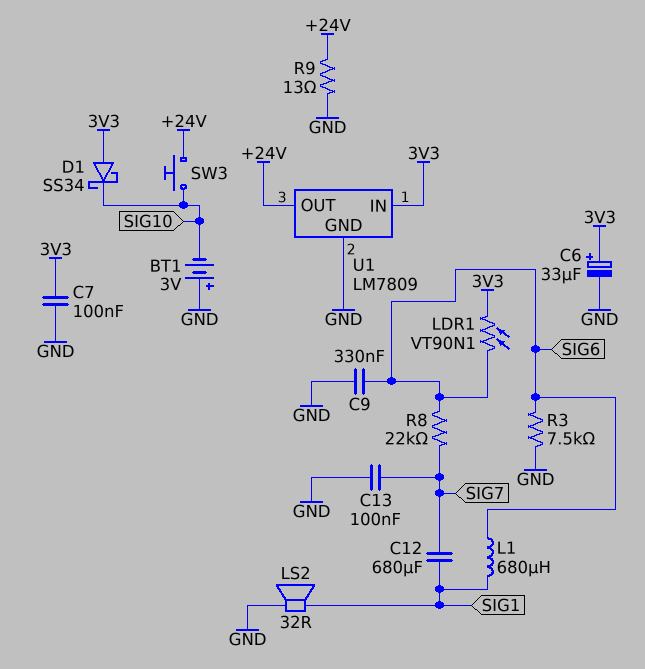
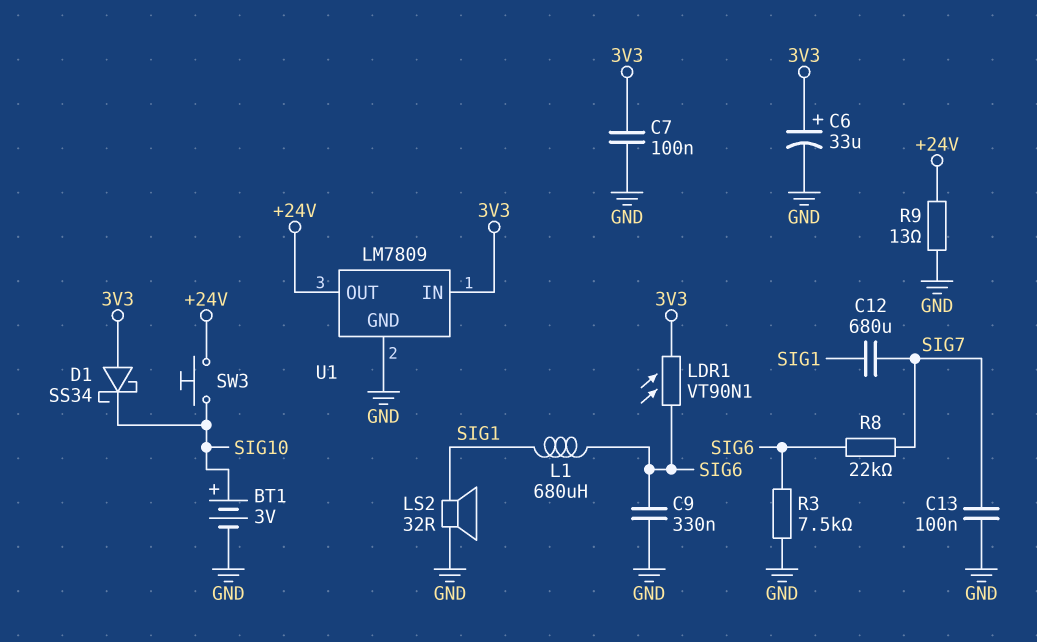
BT1: 3V (plus GND, minus SIG10) -> 3V (plus SIG10, minus GND)

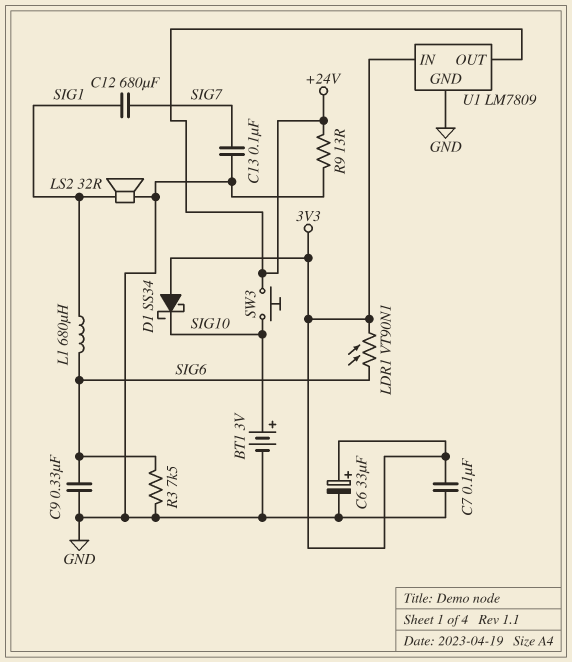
R8: 22k (SIG6, SIG7) -> none

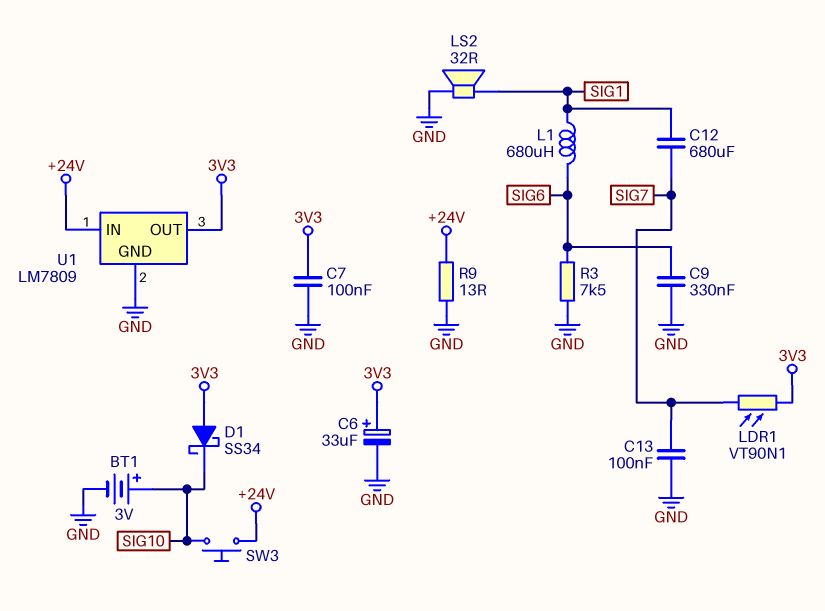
LDR1: VT90N1 (3V3, SIG6) -> VT90N1 (3V3, SIG7)
U1 pin IN: 3V3 -> +24V
U1 pin OUT: +24V -> 3V3

